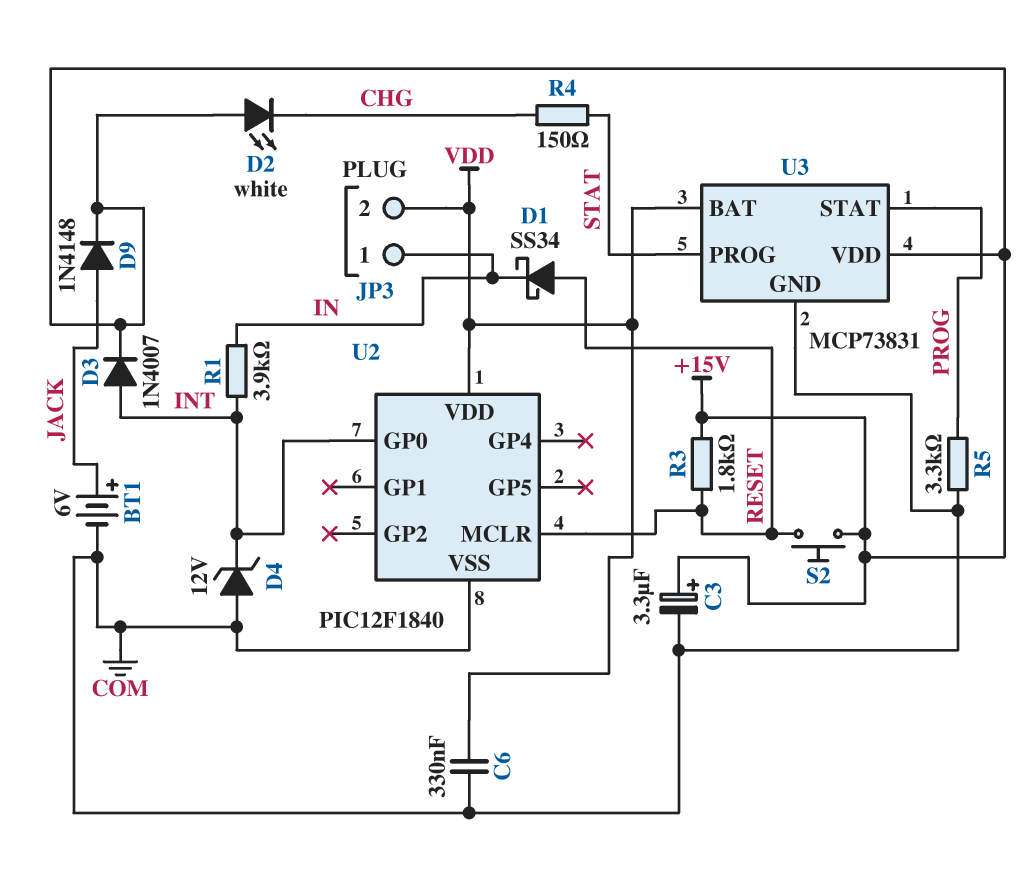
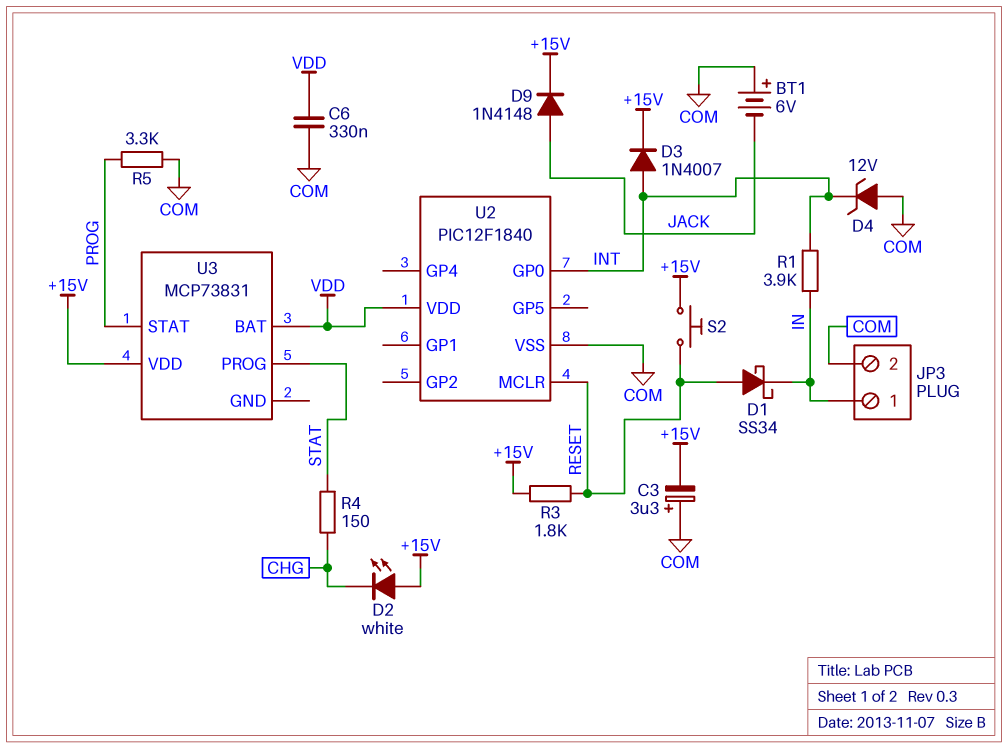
BT1: 6V (plus JACK, minus COM) -> 6V (plus COM, minus JACK)
C3: 3.3uF (plus +15V, minus COM) -> 3.3uF (plus COM, minus +15V)
JP3 pin 2: VDD -> COM
U3 pin GND: COM -> none

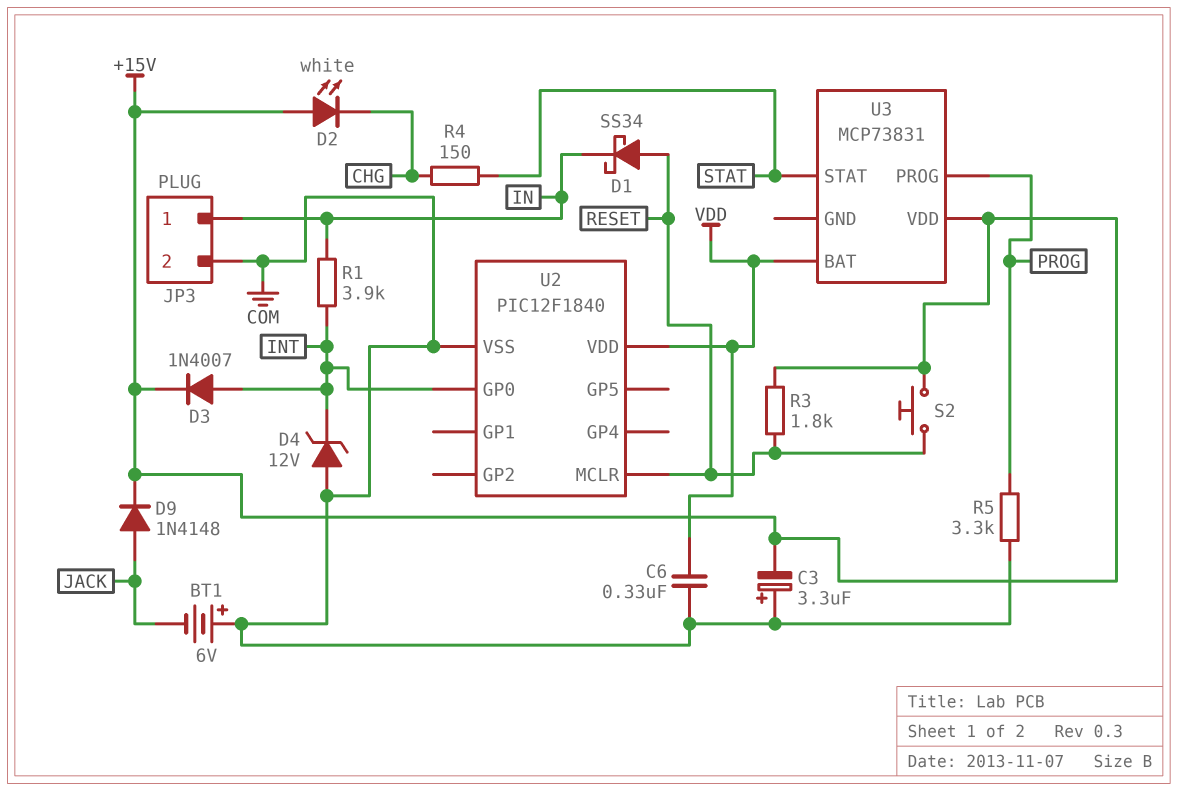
U3 pin PROG: STAT -> PROG
U3 pin STAT: PROG -> STAT

